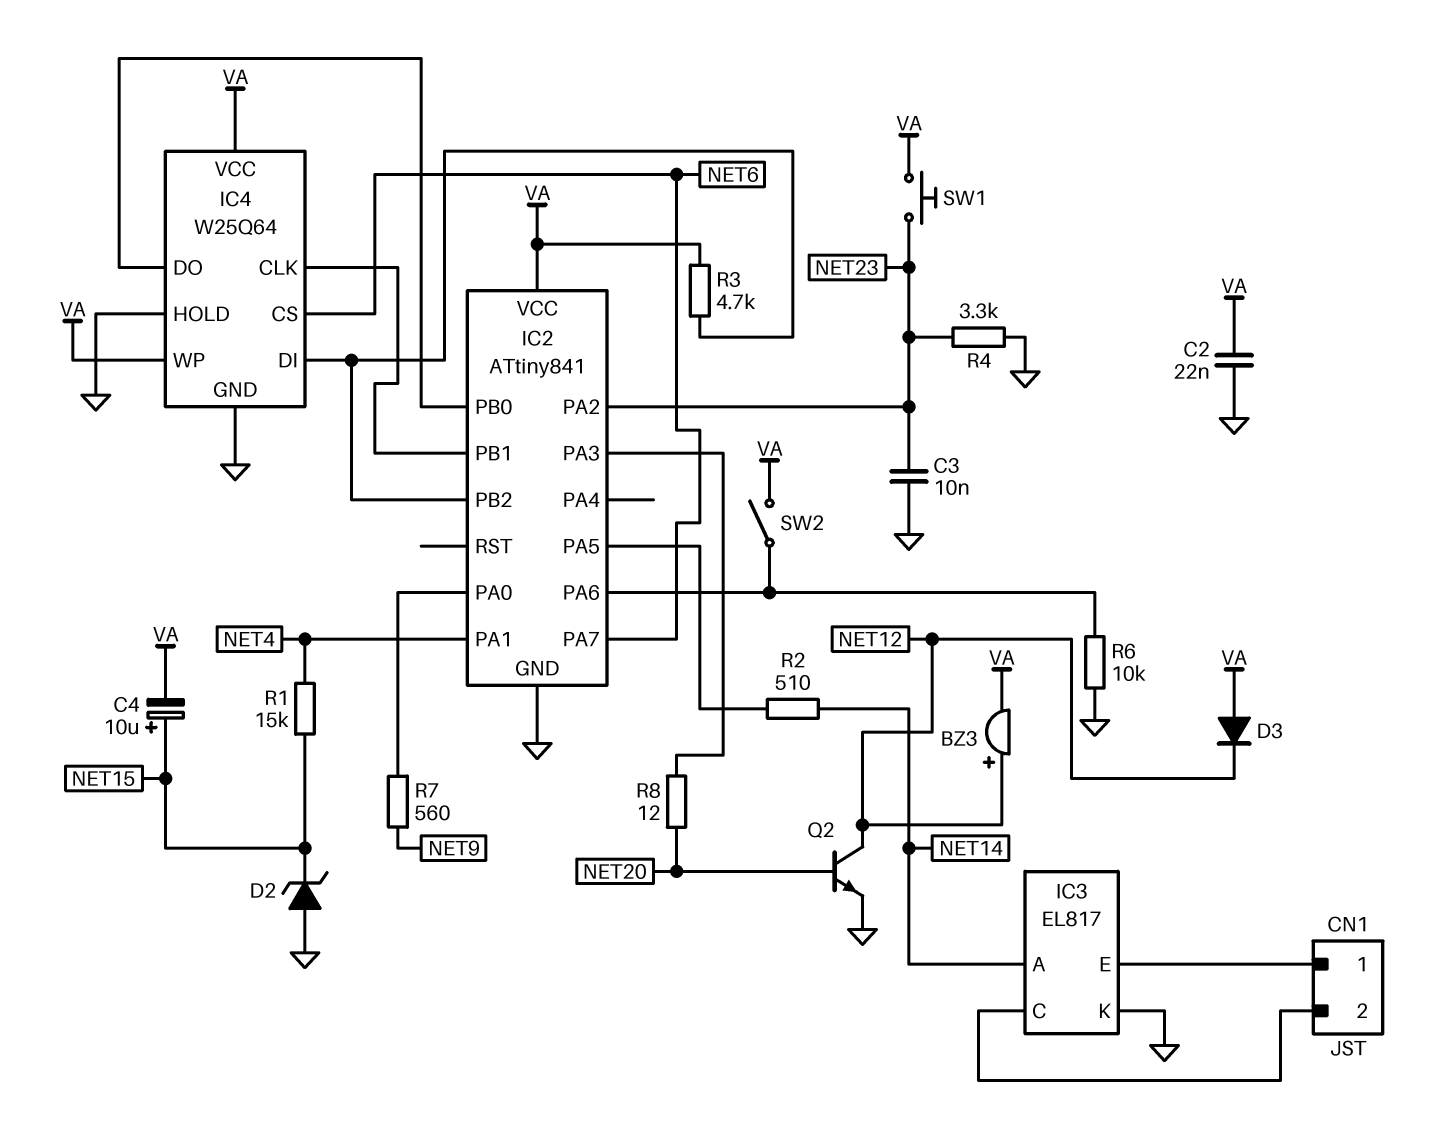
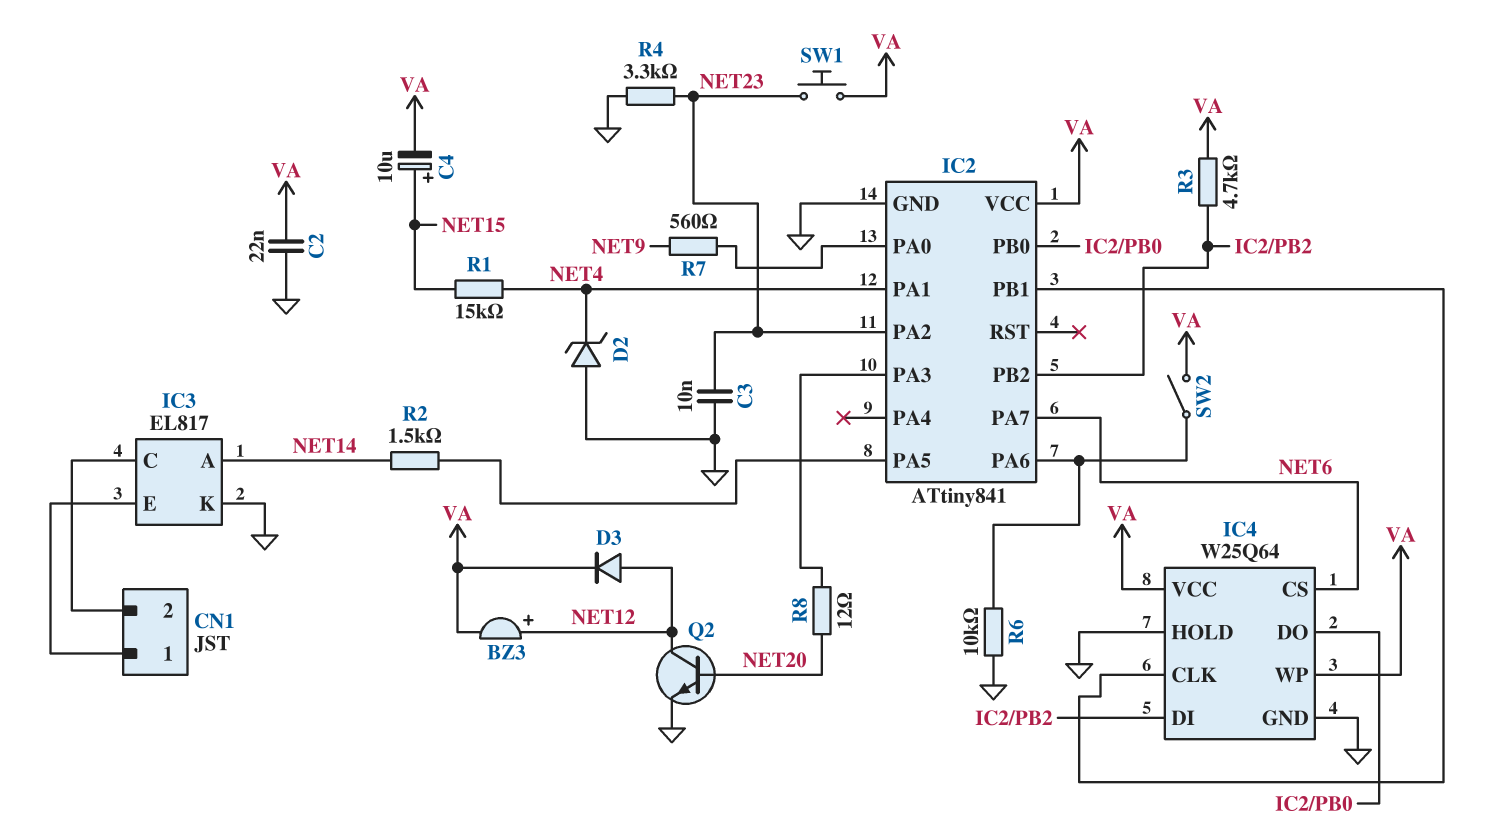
D2: zener (A GND, K NET15) -> zener (A GND, K NET4)
D3: diode (A VA, K NET12) -> diode (A NET12, K VA)
R2: 510 (IC2/PA5, NET14) -> 1.5k (IC2/PA5, NET14)

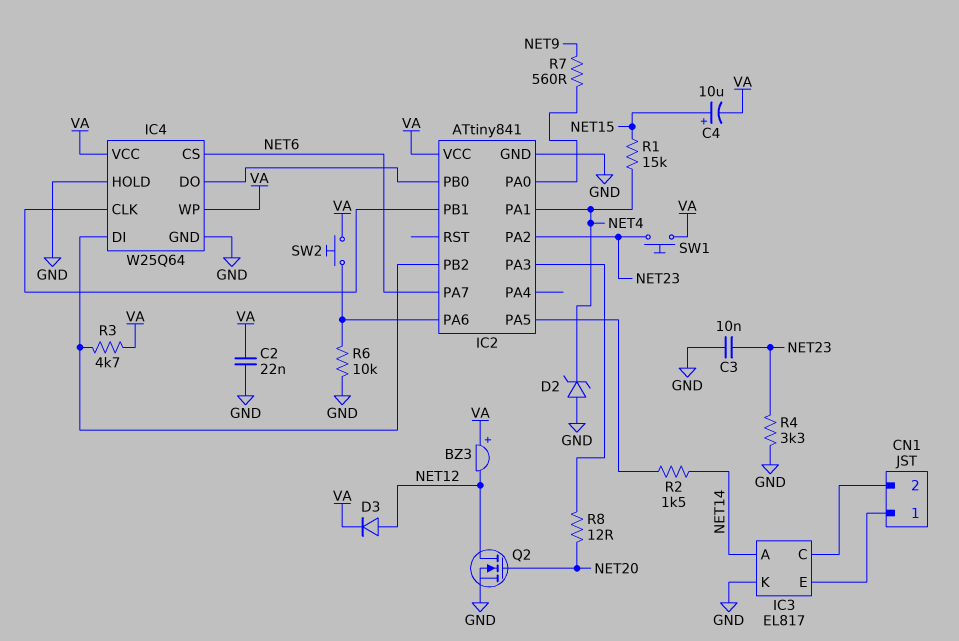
BZ3: buzzer (plus NET12, minus VA) -> buzzer (plus VA, minus NET12)
Q2: NPN (B NET20, C NET12, E GND) -> NMOS (G NET20, D NET12, S GND)
SW2: switch (IC2/PA6, VA) -> button (IC2/PA6, VA)

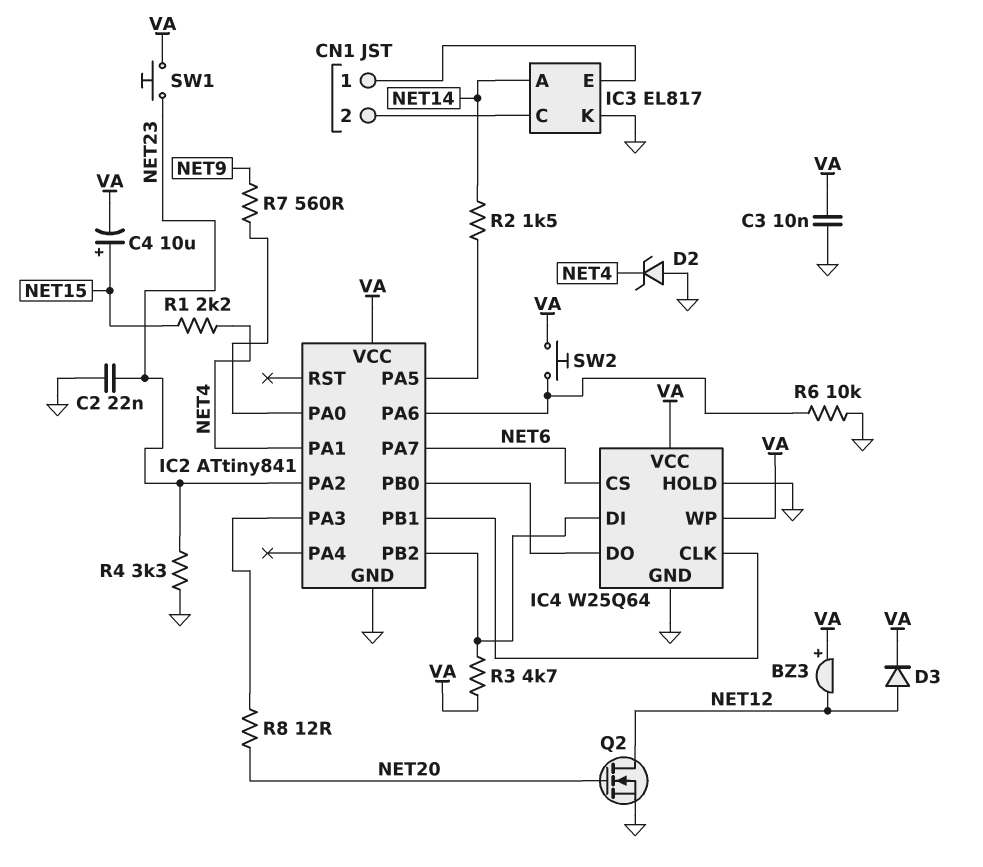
C2: 22nF (GND, VA) -> 22nF (GND, NET23)
C3: 10nF (GND, NET23) -> 10nF (GND, VA)
R1: 15k (NET4, NET15) -> 2.2k (NET4, NET15)

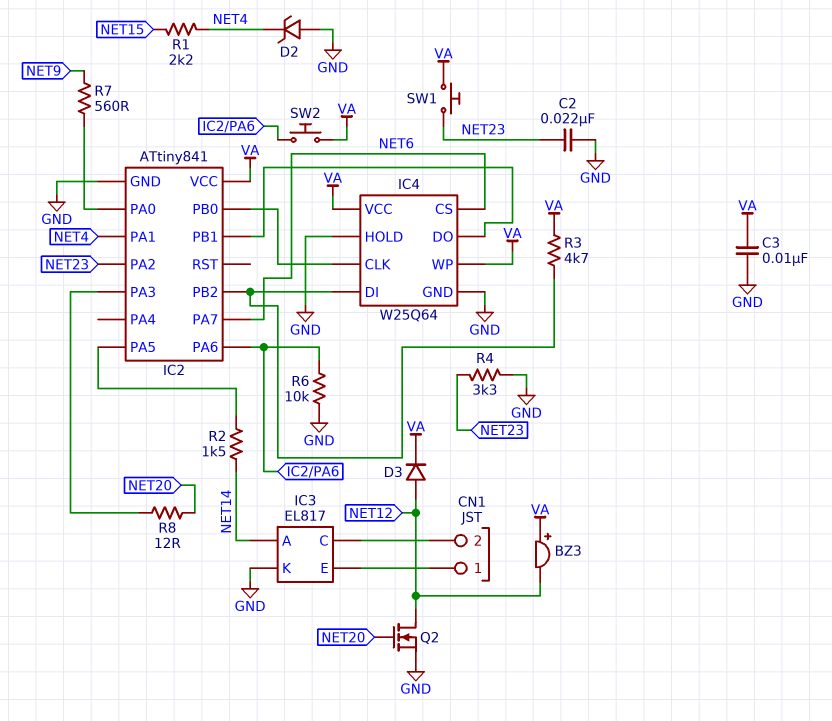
C4: 10uF (plus NET15, minus VA) -> none
IC4 pin CLK: IC2/PB1 -> IC2/PB0
IC4 pin DO: IC2/PB0 -> IC2/PB1

